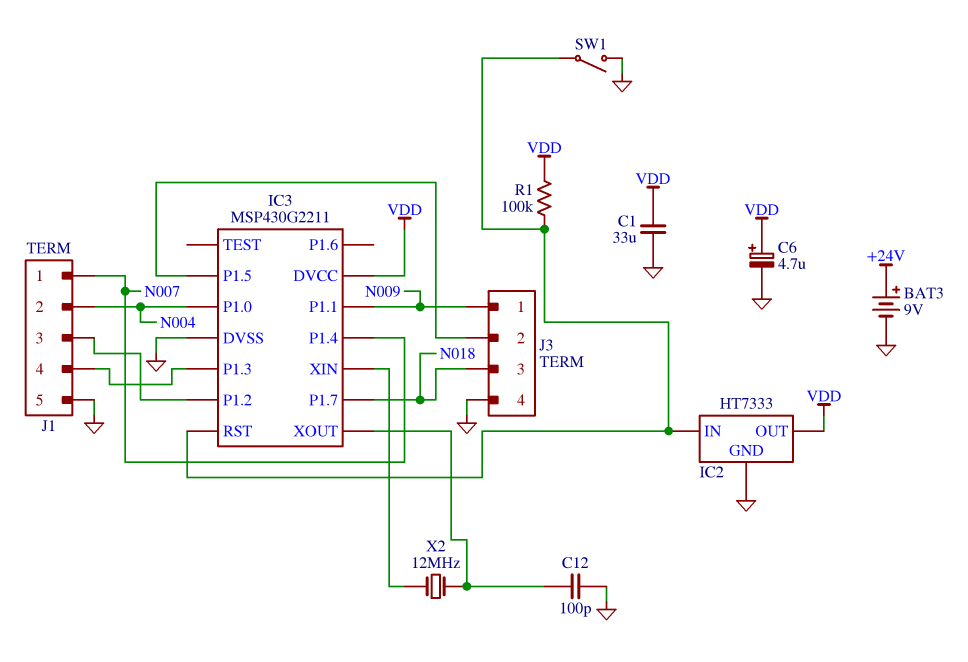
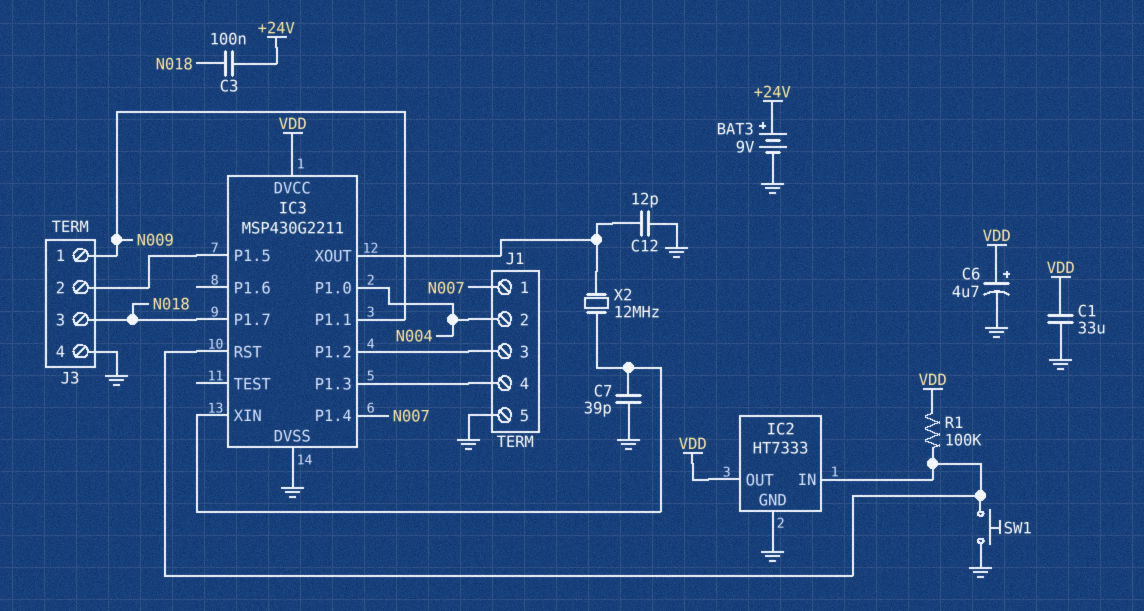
C3: none -> 100nF (+24V, N018)
C7: none -> 39pF (GND, IC3/XIN)
C12: 100pF (GND, IC3/XOUT) -> 12pF (GND, IC3/XOUT)
SW1: switch (GND, IC2/IN) -> button (GND, IC2/IN)

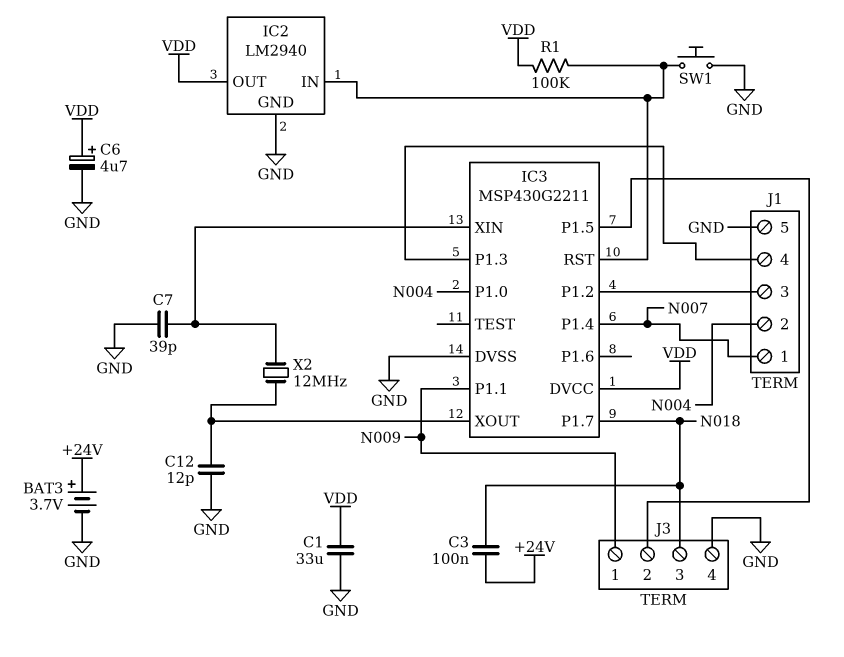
BAT3: 9V (plus +24V, minus GND) -> 3.7V (plus +24V, minus GND)
IC2: HT7333 -> LM2940

